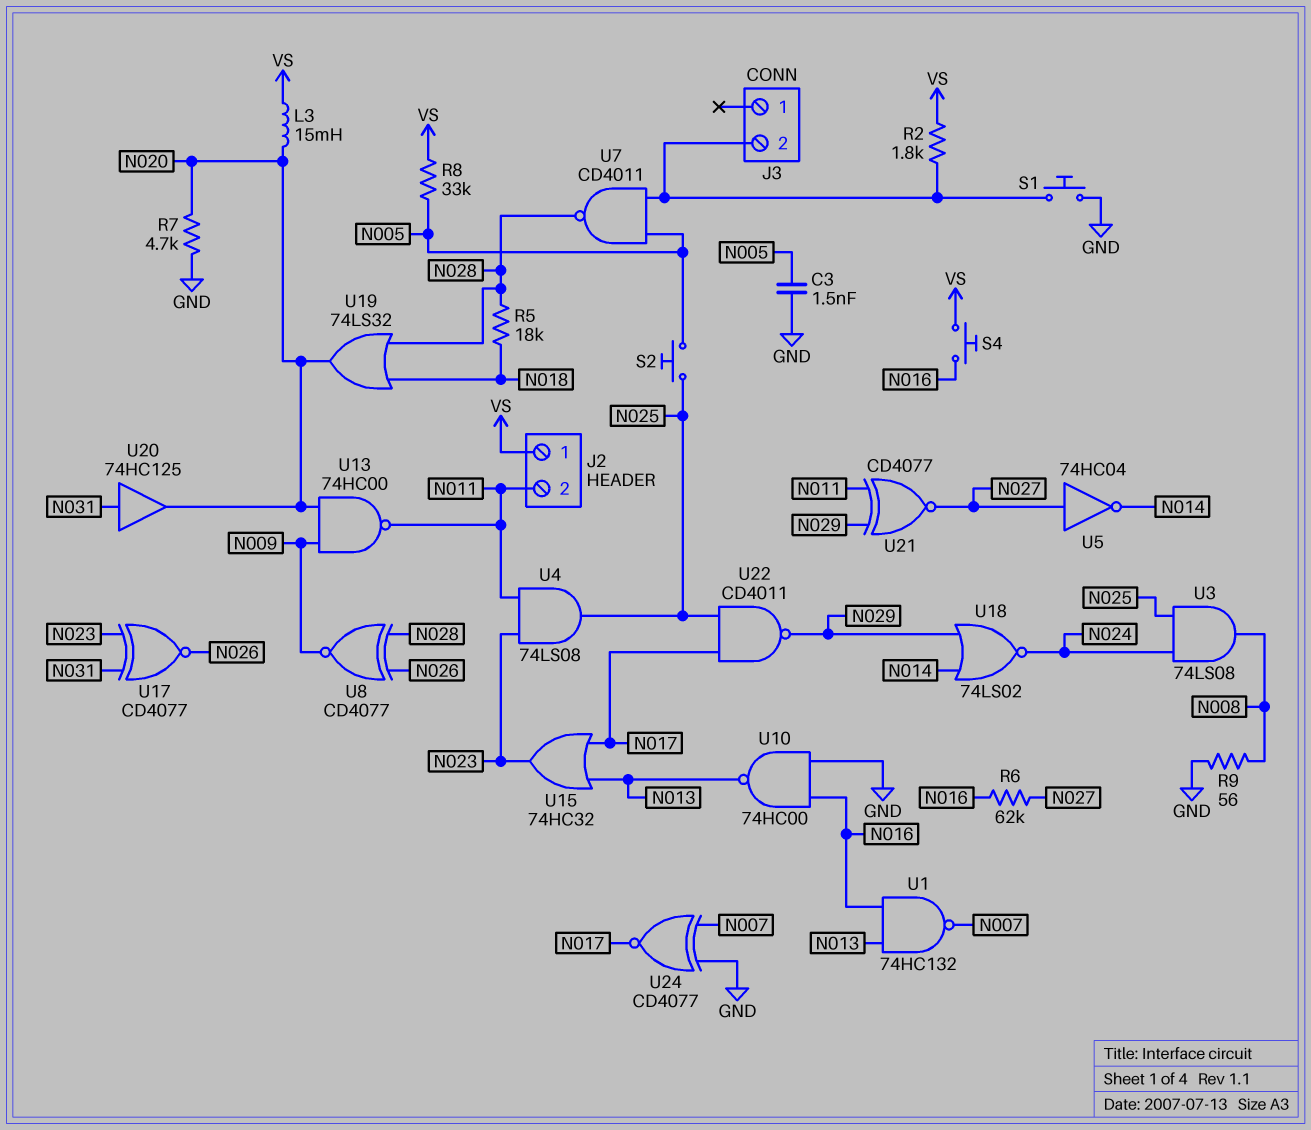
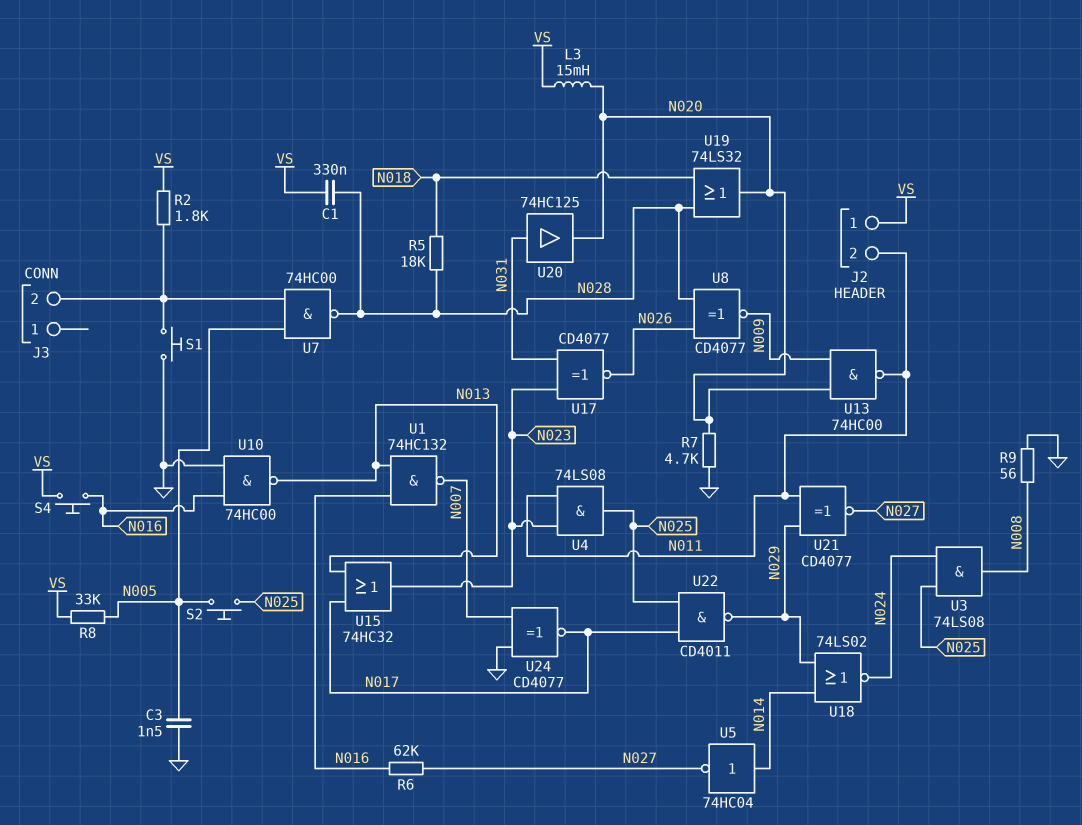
C1: none -> 330nF (N028, VS)
U5: NOT 74HC04 (in N027, out N014) -> NOT 74HC04 (in N014, out N027)
U7: NAND CD4011 (in J3/2, in N005, out N028) -> NAND 74HC00 (in J3/2, in N005, out N028)

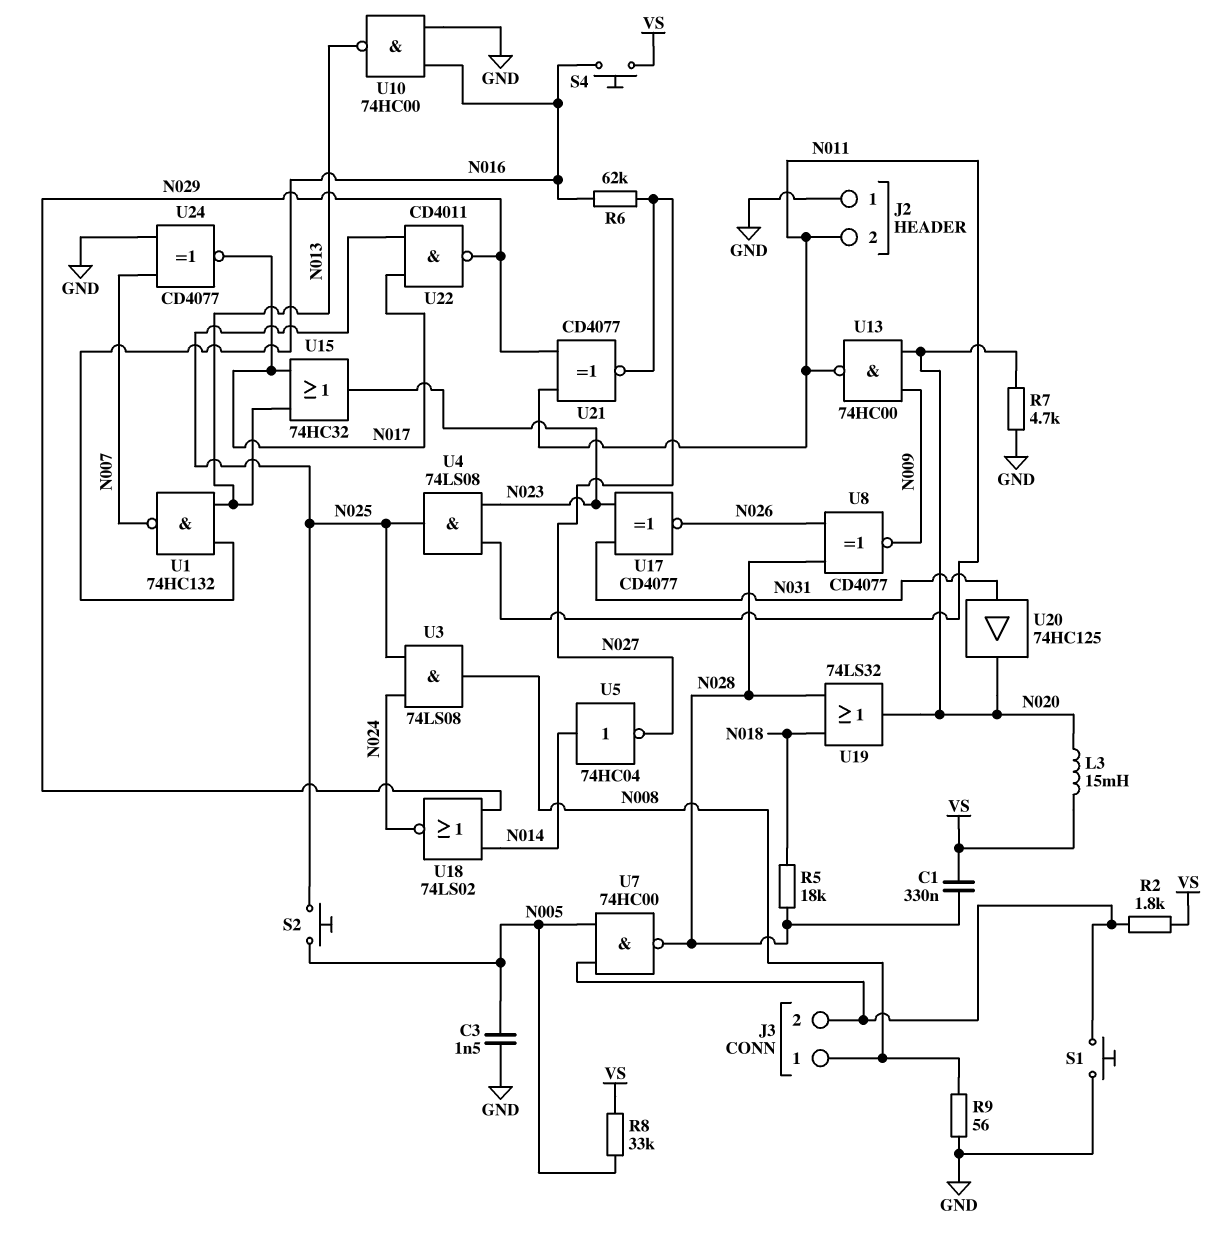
J2 pin 1: VS -> GND
J3 pin 1: none -> N008

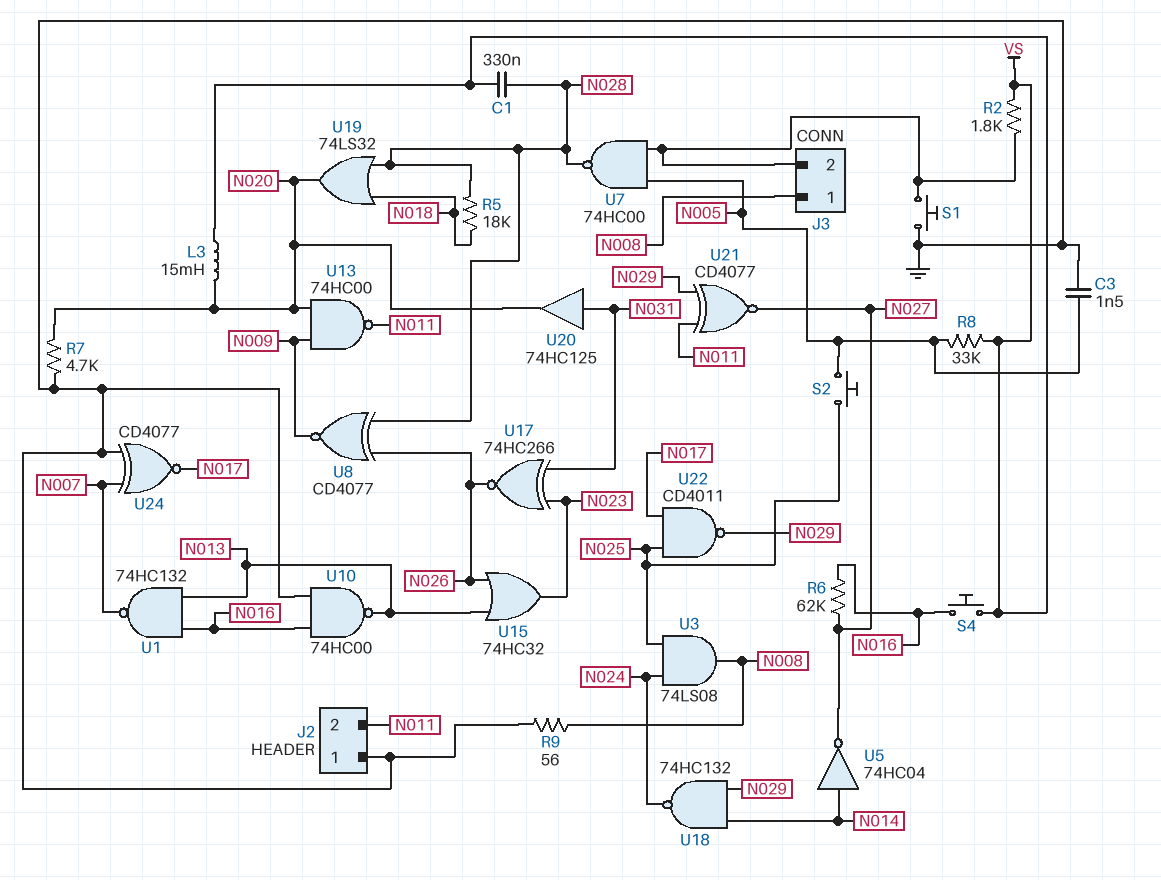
U4: AND 74LS08 (in N011, in N023, out N025) -> none
U15: OR 74HC32 (in N013, in N017, out N023) -> OR 74HC32 (in N013, in N026, out N023)
U17: XNOR CD4077 (in N023, in N031, out N026) -> XNOR 74HC266 (in N023, in N031, out N026)
U18: NOR 74LS02 (in N014, in N029, out N024) -> NAND 74HC132 (in N014, in N029, out N024)

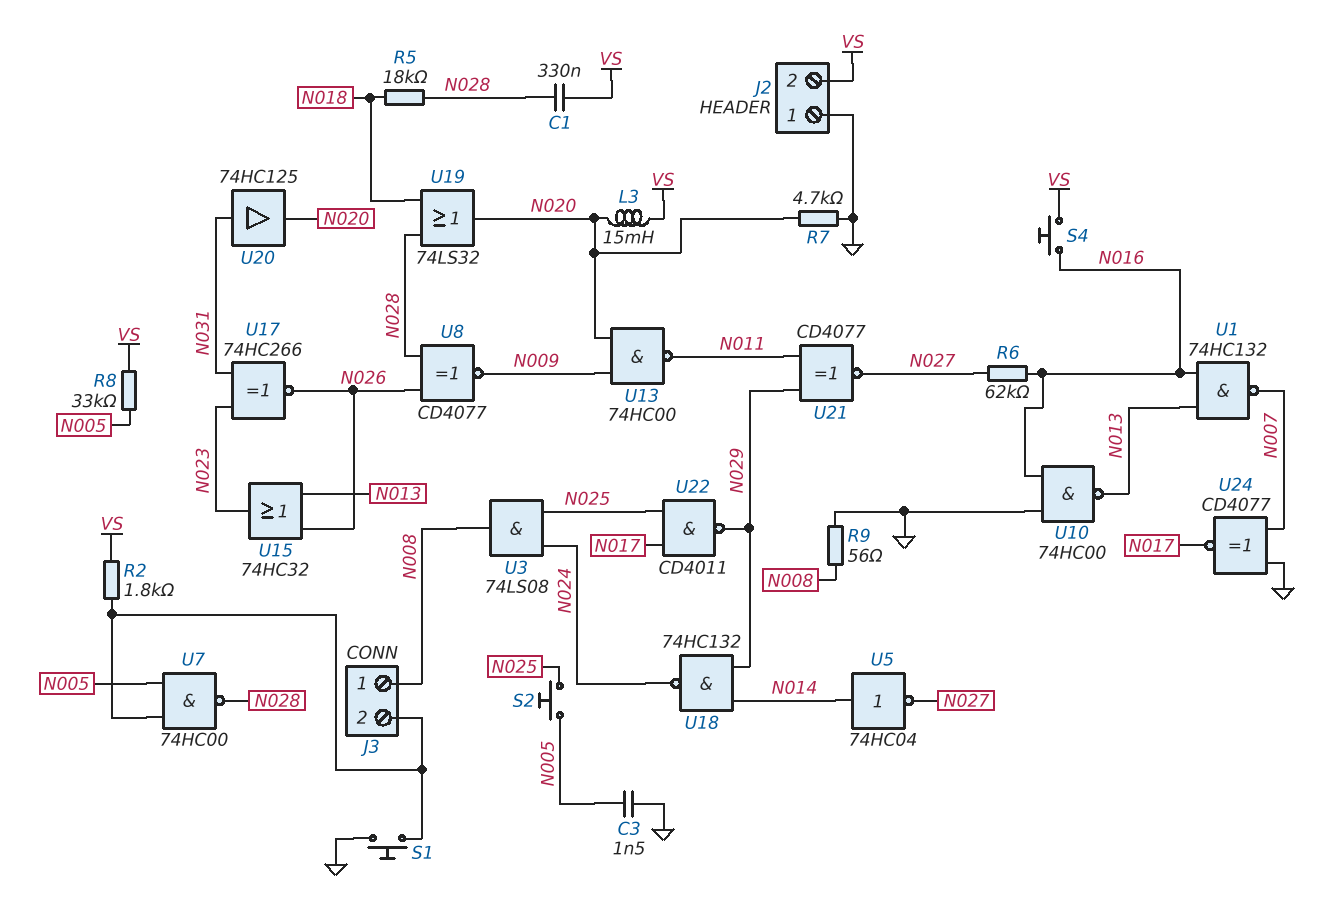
J2 pin 2: N011 -> VS

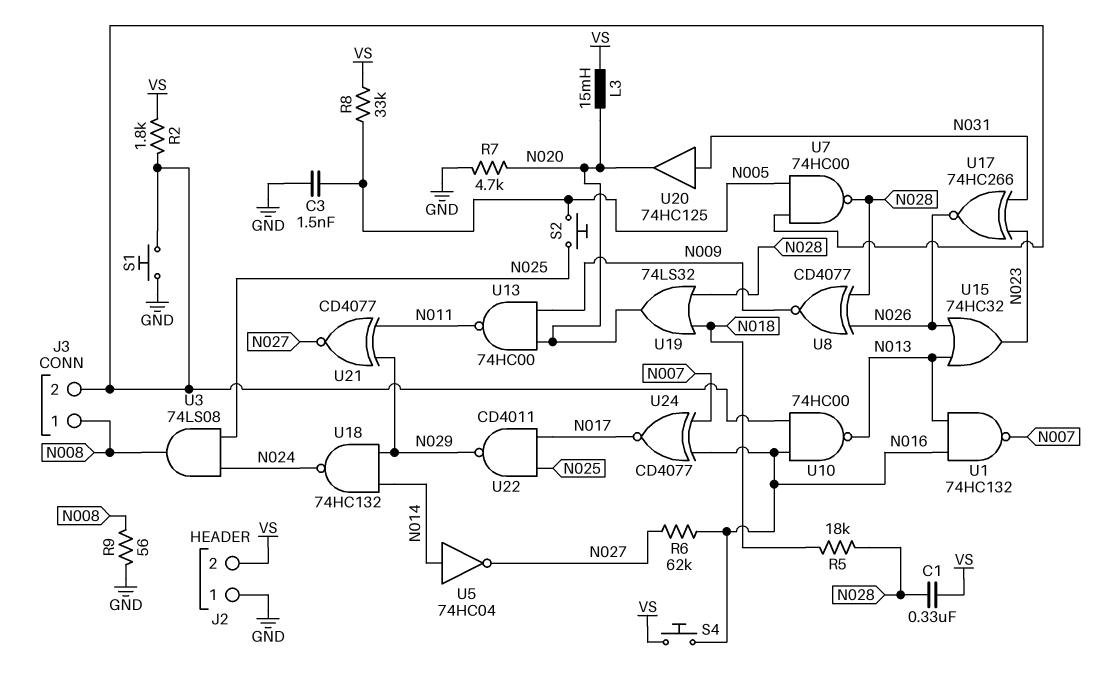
U10: NAND 74HC00 (in GND, in N016, out N013) -> NAND 74HC00 (in J3/2, in N016, out N013)
U24: XNOR CD4077 (in GND, in N007, out N017) -> XNOR CD4077 (in N007, in N016, out N017)

